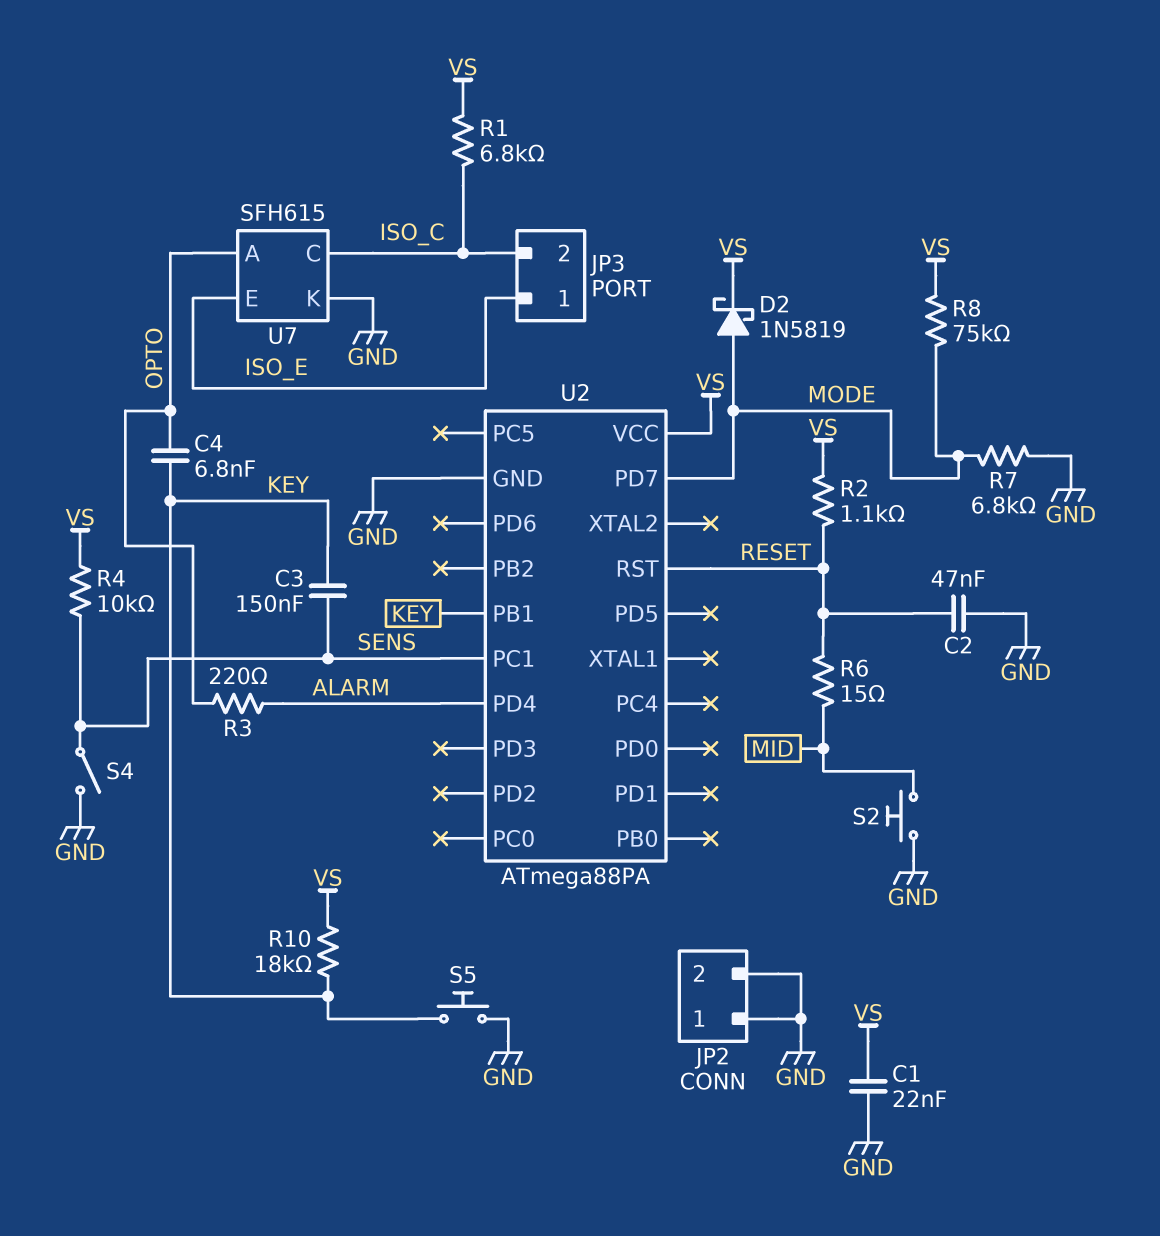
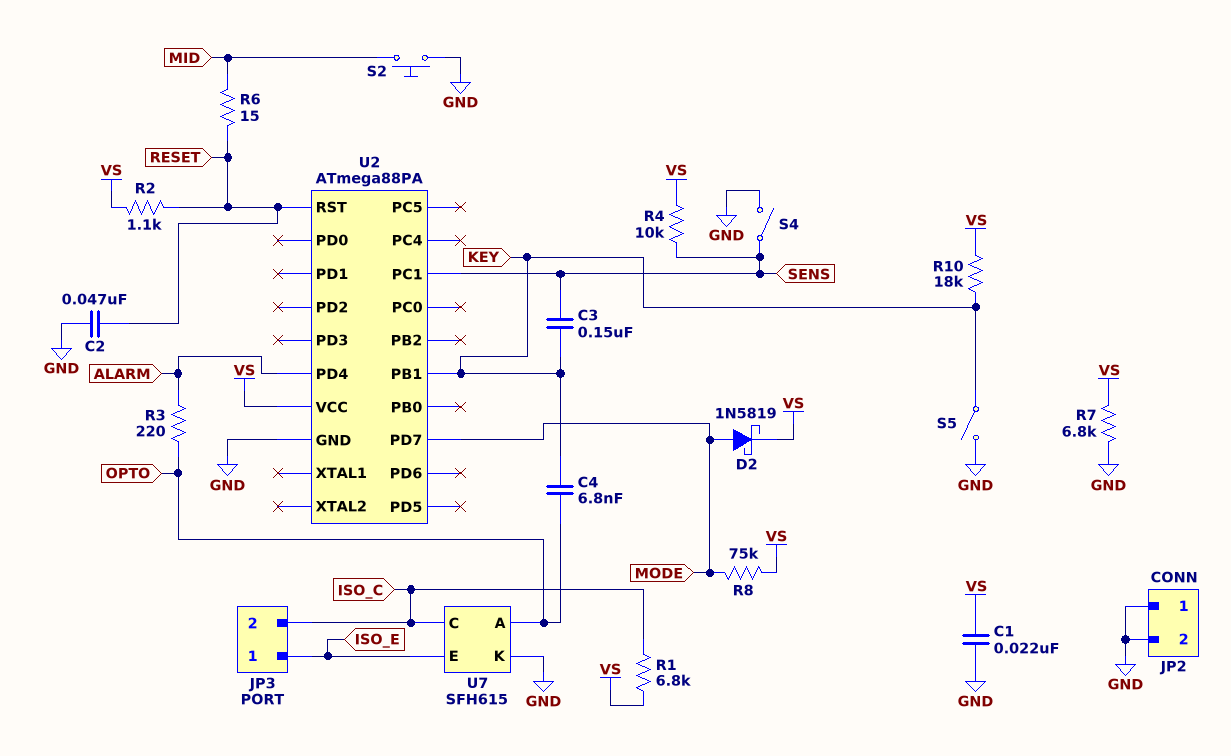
R7: 6.8k (GND, MODE) -> 6.8k (GND, VS)
S5: button (GND, KEY) -> switch (GND, KEY)

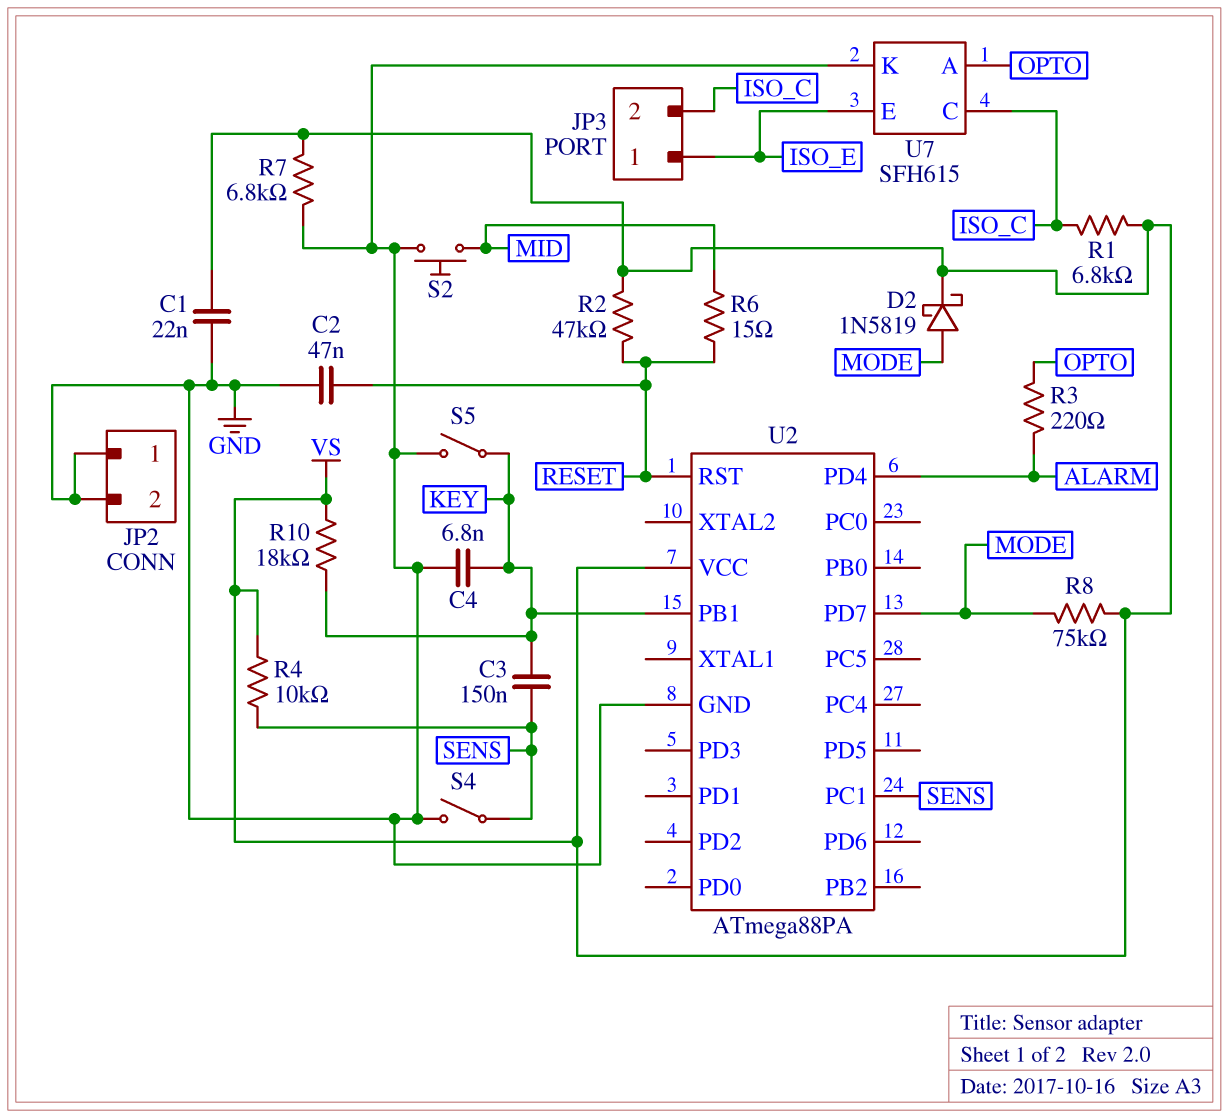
C4: 6.8nF (KEY, OPTO) -> 6.8nF (GND, KEY)
R2: 1.1k (RESET, VS) -> 47k (RESET, VS)

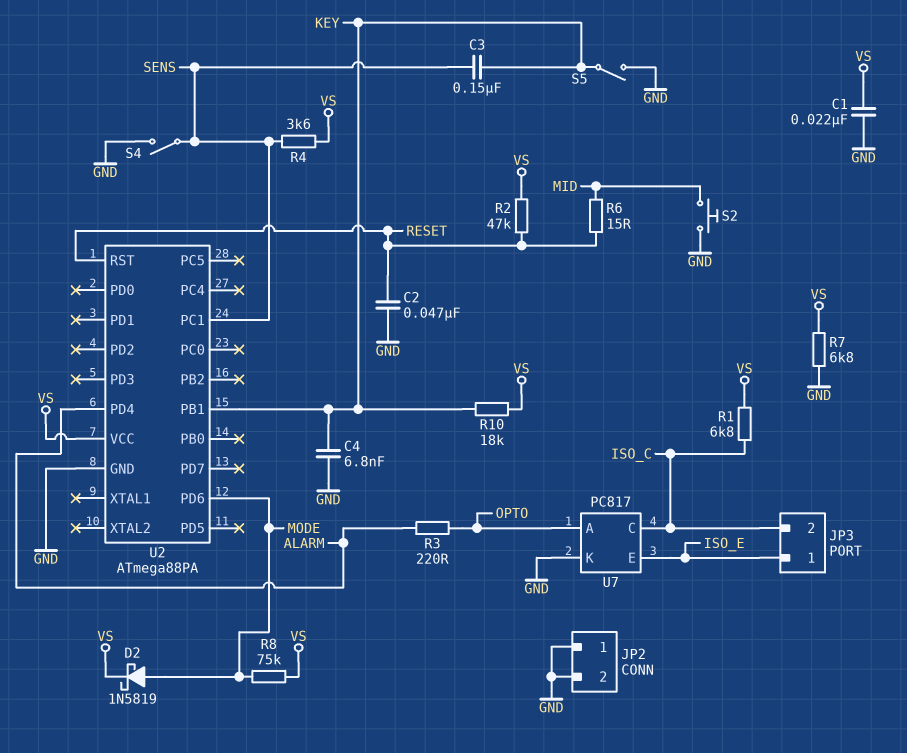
R4: 10k (SENS, VS) -> 3.6k (SENS, VS)
U2 pin PD6: none -> MODE
U2 pin PD7: MODE -> none
U7: SFH615 -> PC817

